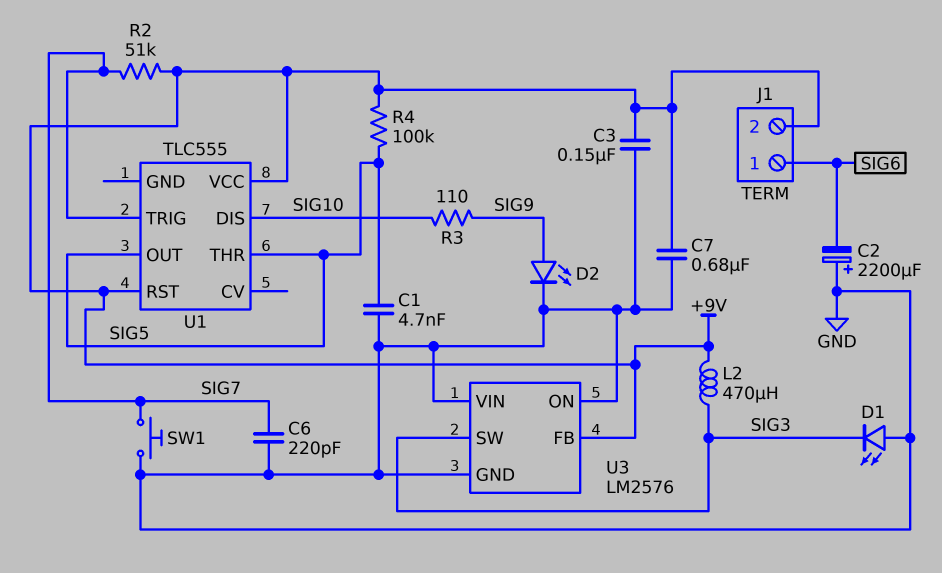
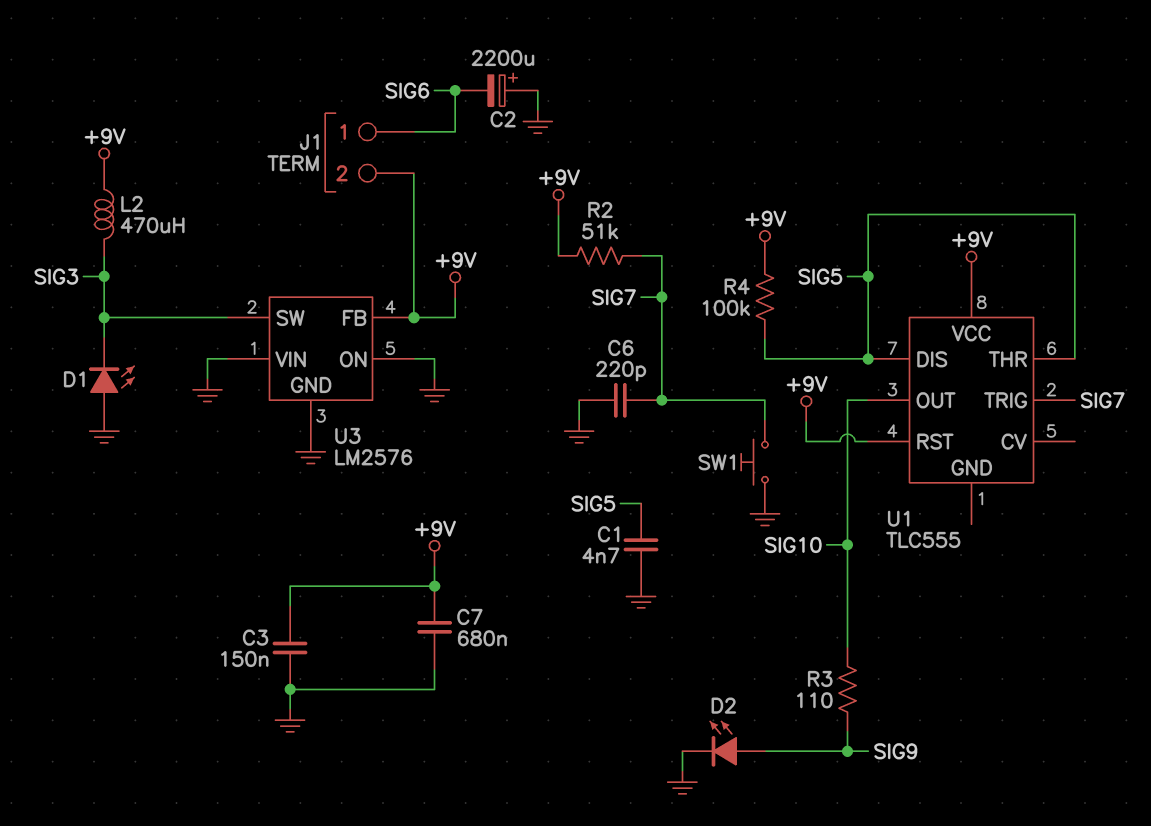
U1 pin DIS: SIG10 -> SIG5
U1 pin OUT: SIG5 -> SIG10

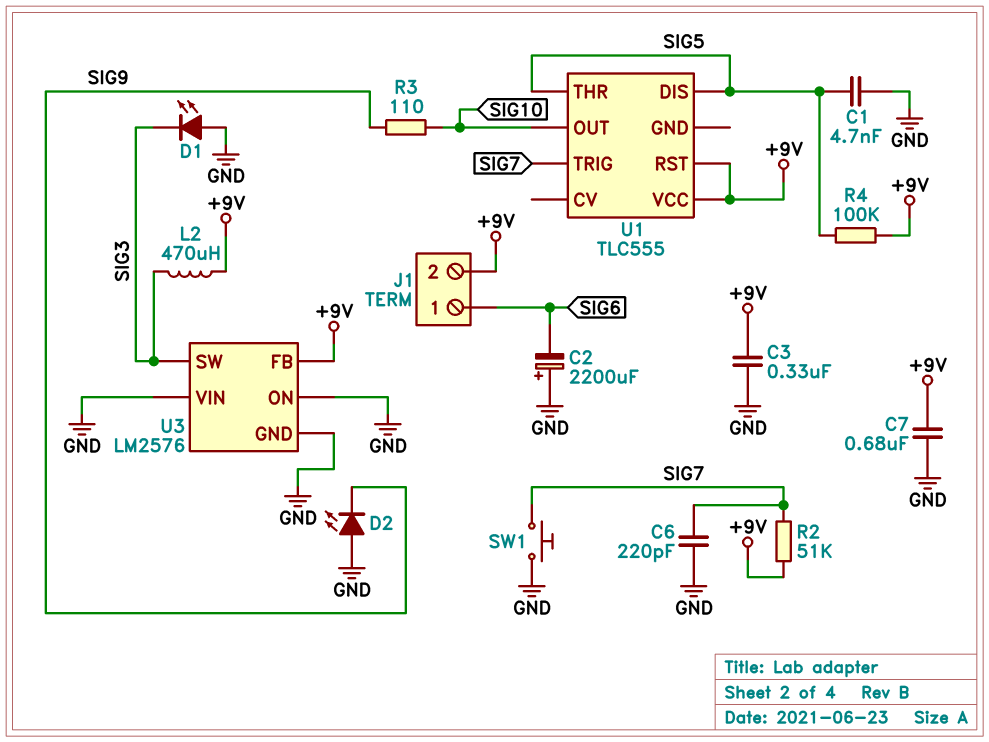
C3: 150nF (+9V, GND) -> 330nF (+9V, GND)
D2: LED (A SIG9, K GND) -> LED (A GND, K SIG9)

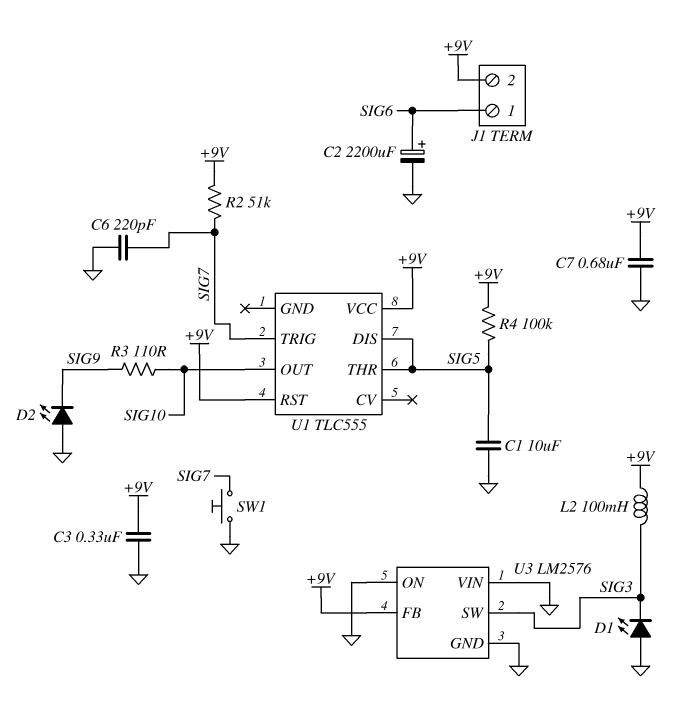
C1: 4.7nF (GND, SIG5) -> 10uF (GND, SIG5)
C2: 2200uF (plus GND, minus SIG6) -> 2200uF (plus SIG6, minus GND)
L2: 470uH (+9V, SIG3) -> 100mH (+9V, SIG3)

